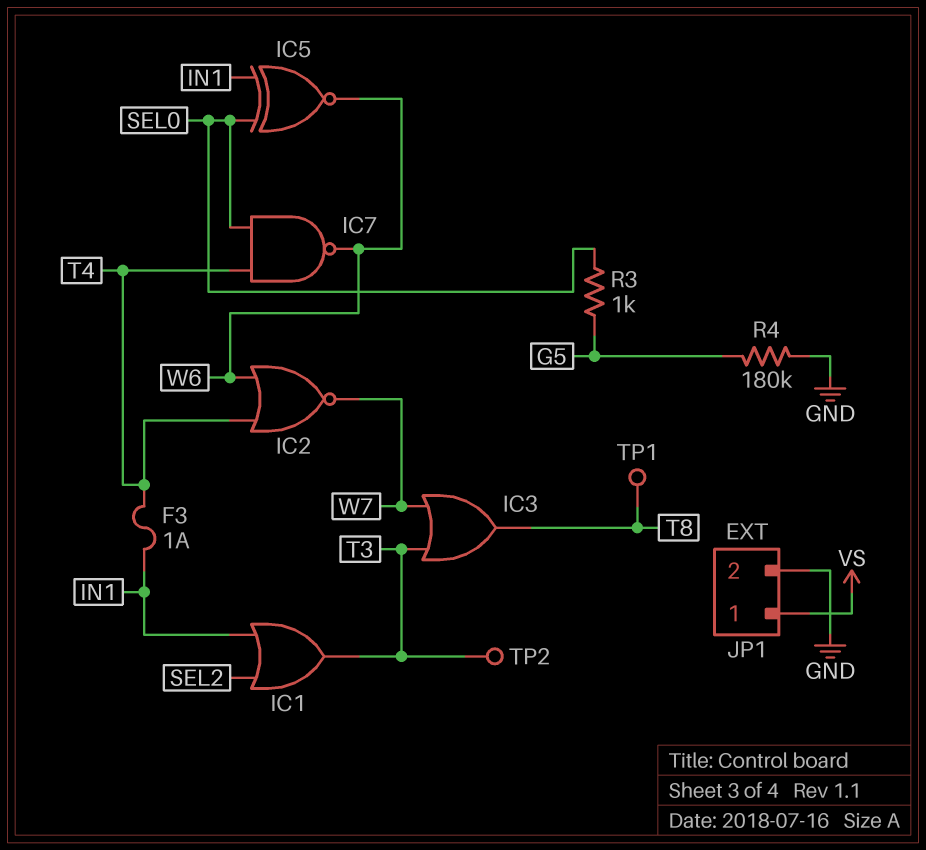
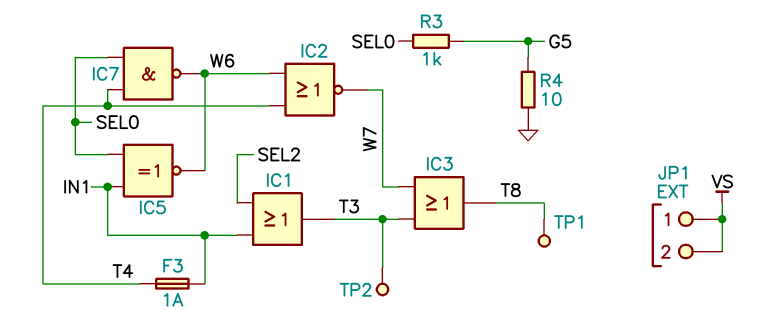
JP1 pin 2: GND -> VS
R4: 180k (G5, GND) -> 10 (G5, GND)

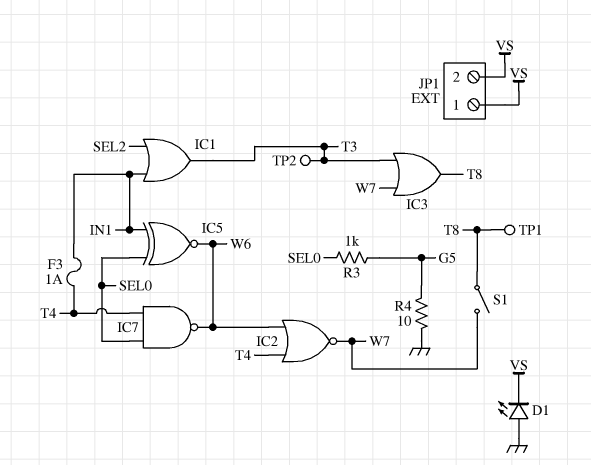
D1: none -> LED (A GND, K VS)
S1: none -> switch (T8, W7)

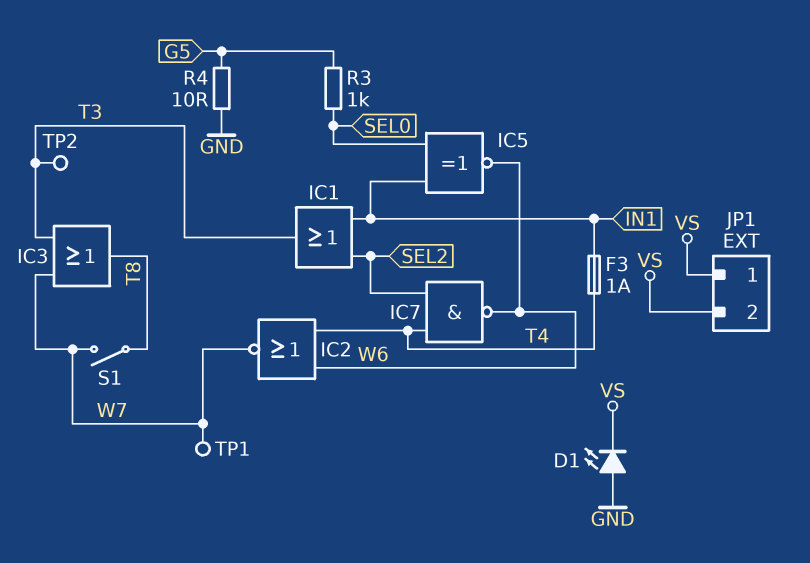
IC7: NAND (in SEL0, in T4, out W6) -> NAND (in SEL2, in T4, out W6)
TP1: test point (T8) -> test point (W7)

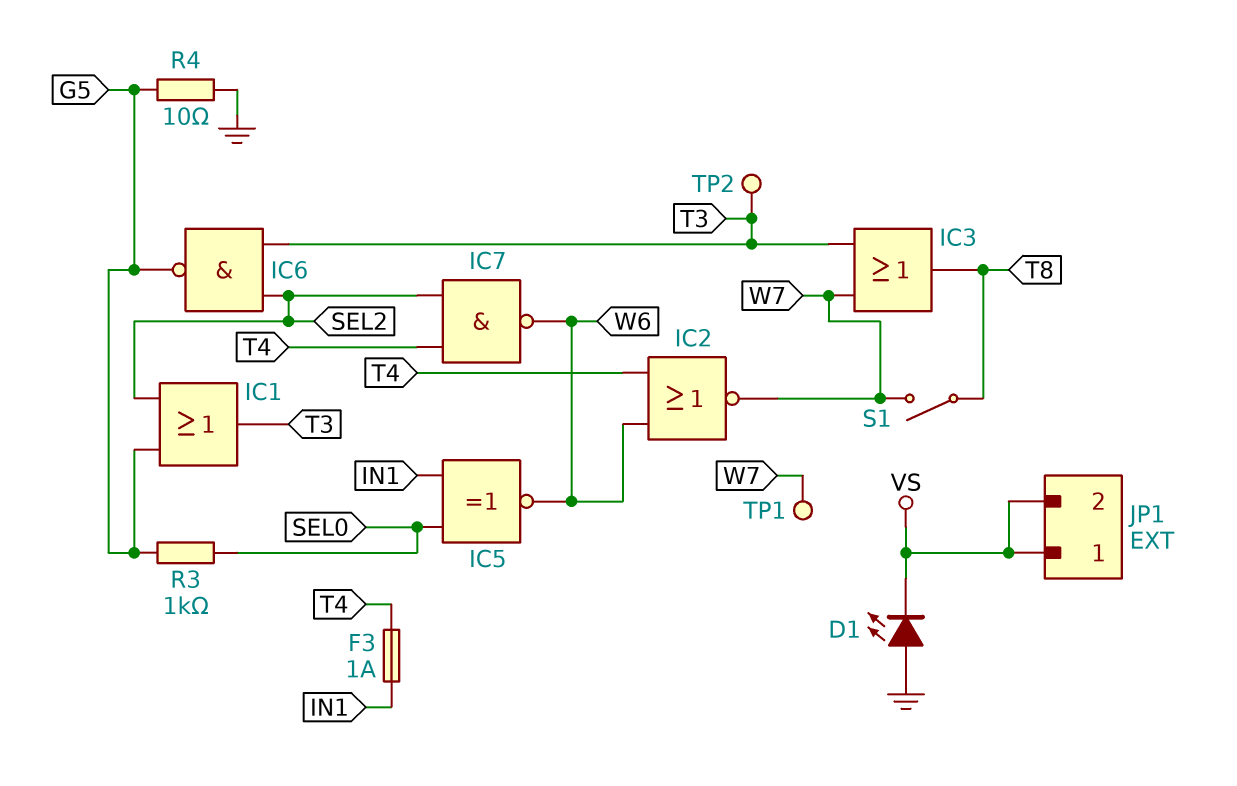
IC1: OR (in IN1, in SEL2, out T3) -> OR (in G5, in SEL2, out T3)
IC6: none -> NAND (in SEL2, in T3, out G5)

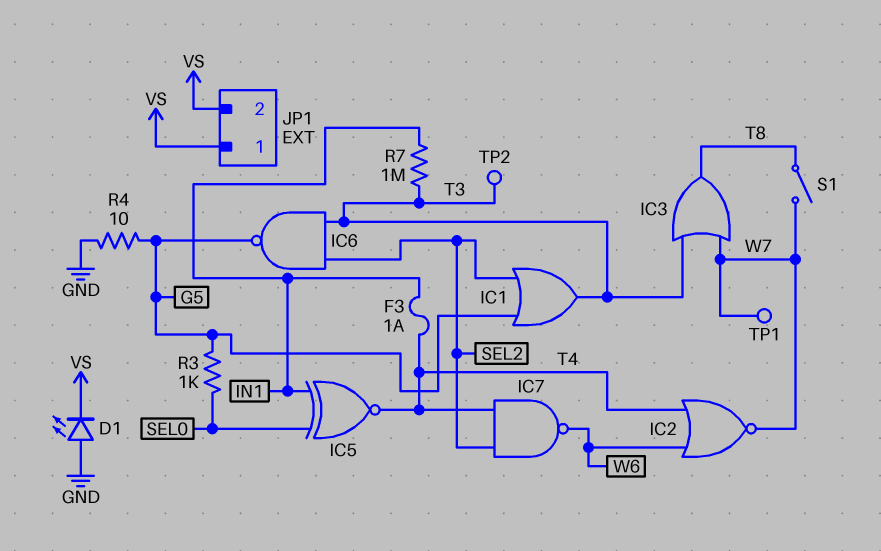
IC5: XNOR (in IN1, in SEL0, out W6) -> XNOR (in IN1, in SEL0, out T4)
R7: none -> 1M (IN1, T3)

